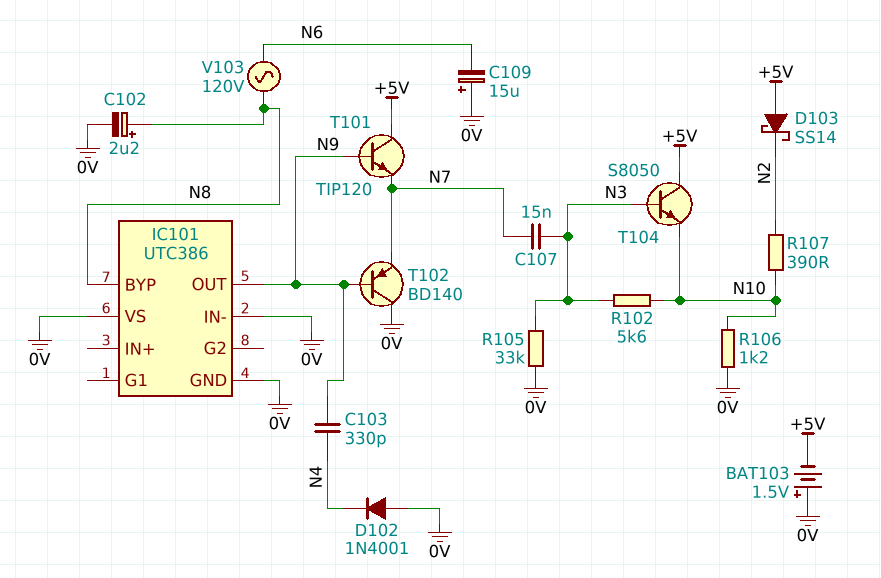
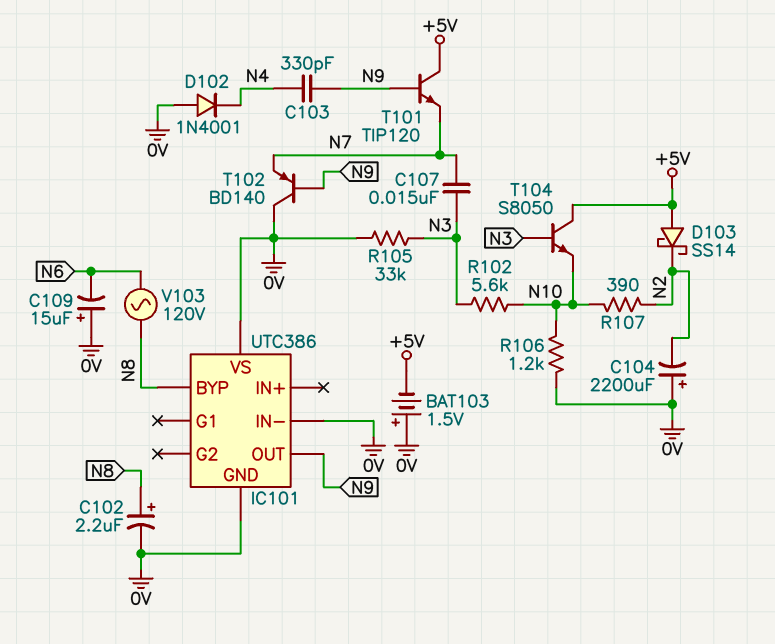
C104: none -> 2200uF (plus 0V, minus N2)

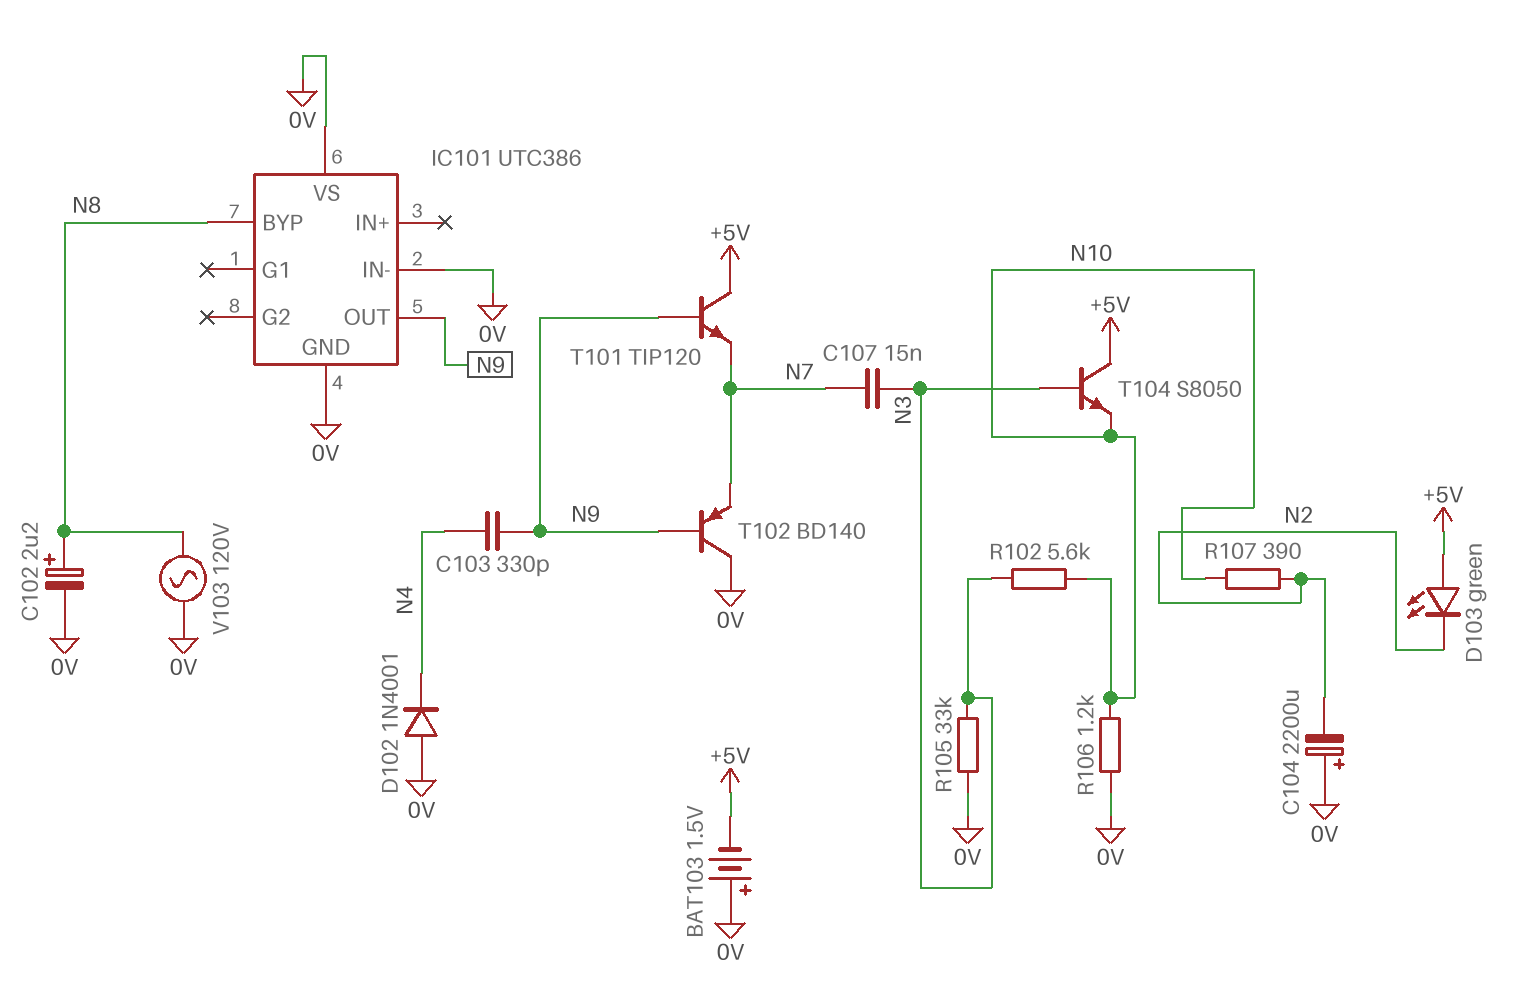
C109: 15uF (plus 0V, minus N6) -> none
D103: schottky SS14 (A +5V, K N2) -> LED green (A +5V, K N2)
V103: AC 120V (N6, N8) -> AC 120V (0V, N8)

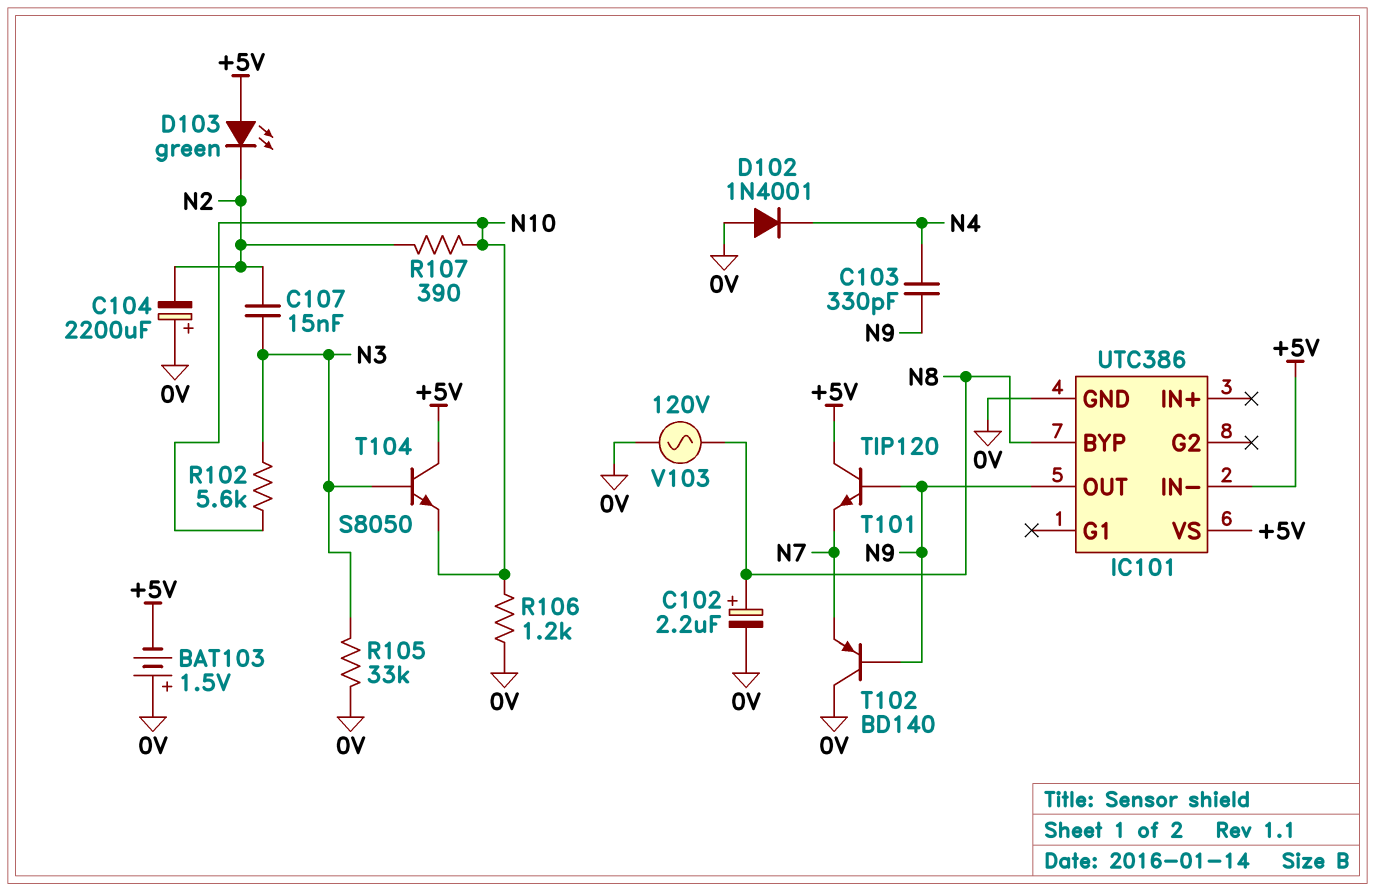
C107: 15nF (N3, N7) -> 15nF (N2, N3)
IC101 pin IN-: 0V -> +5V
IC101 pin VS: 0V -> +5V

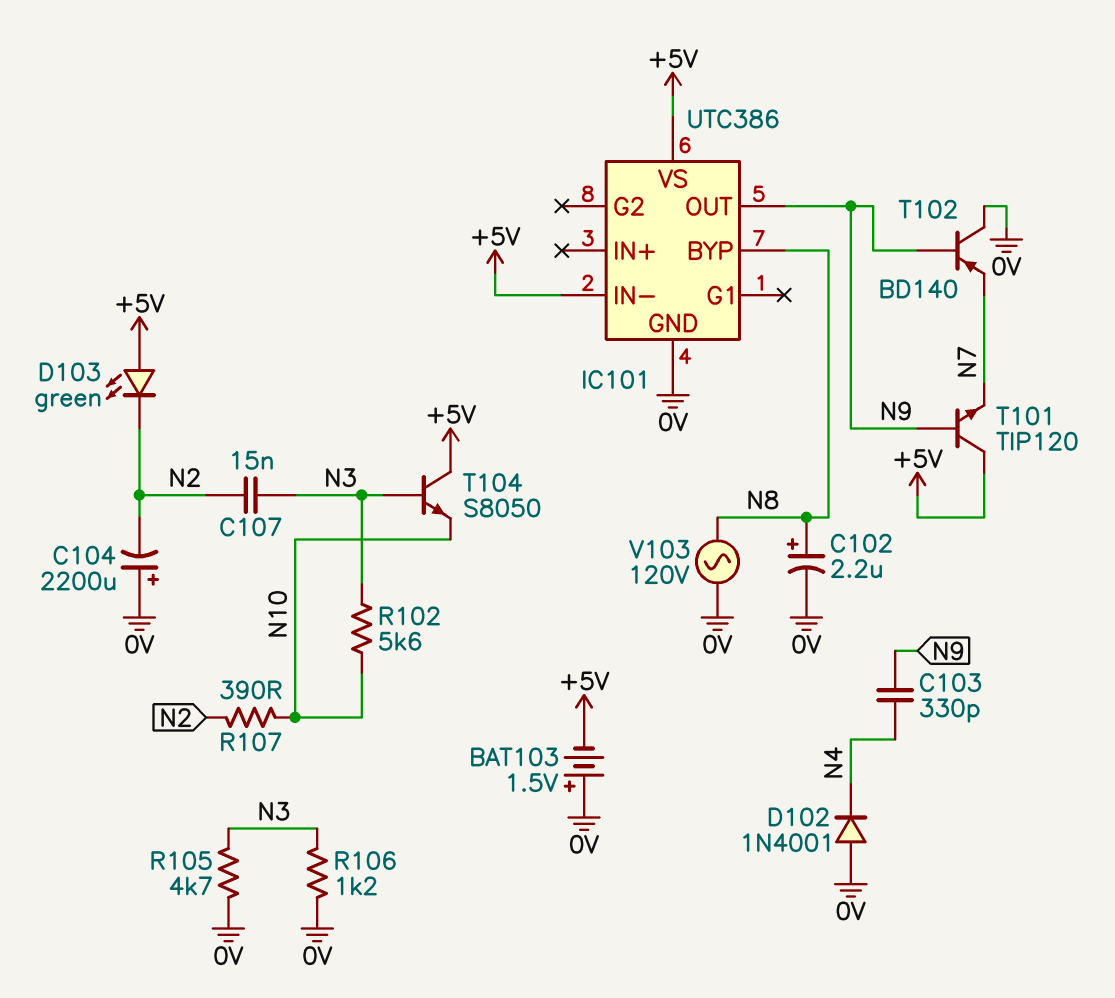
R105: 33k (0V, N3) -> 4.7k (0V, N3)
R106: 1.2k (0V, N10) -> 1.2k (0V, N3)

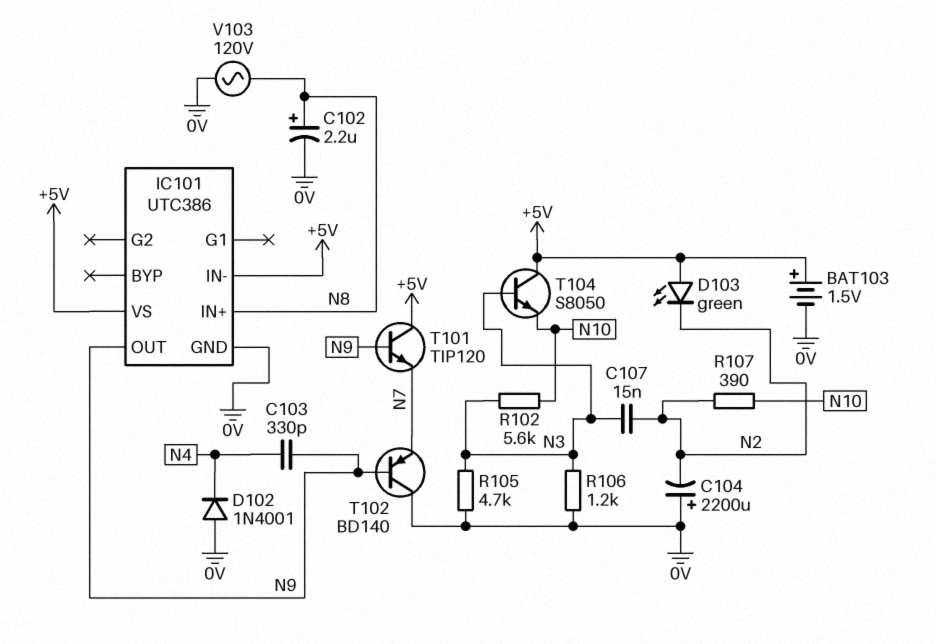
BAT103: 1.5V (plus 0V, minus +5V) -> 1.5V (plus +5V, minus 0V)
IC101 pin BYP: N8 -> none
IC101 pin IN+: none -> N8

